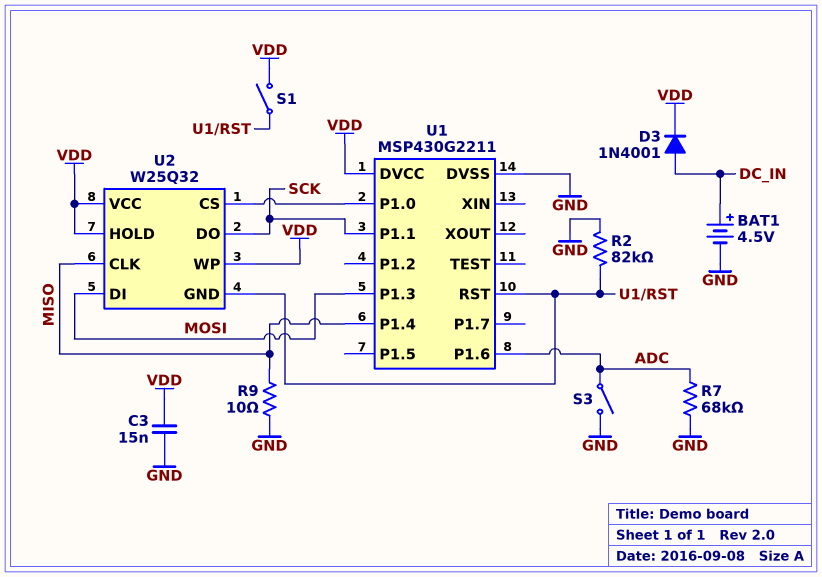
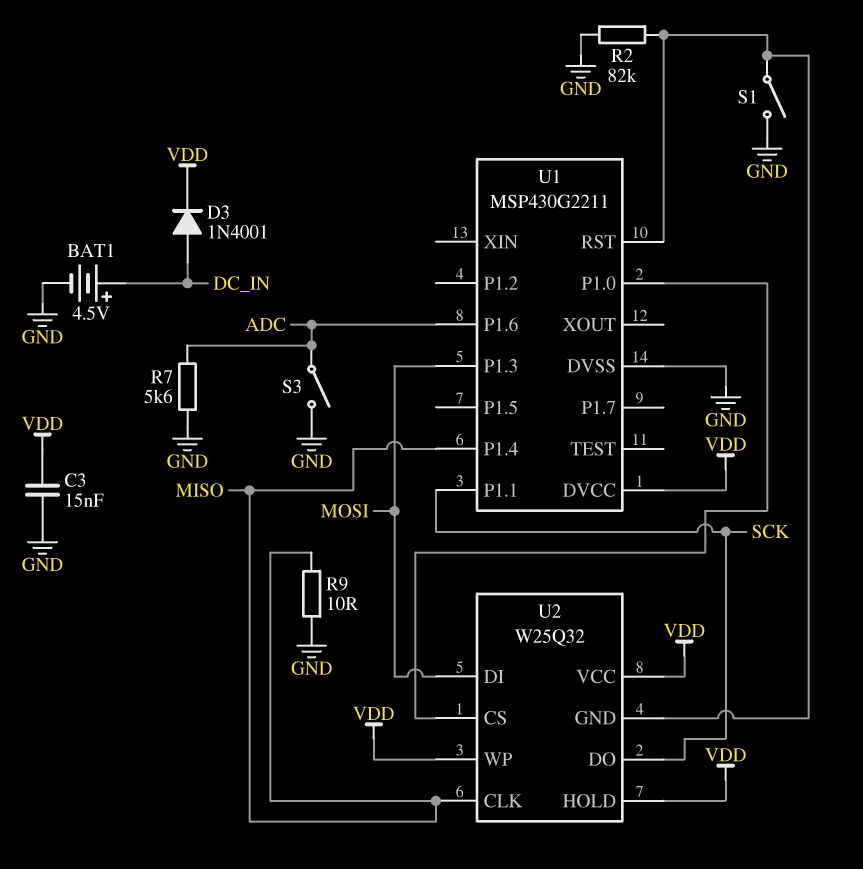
R7: 68k (ADC, GND) -> 5.6k (ADC, GND)
S1: switch (U1/RST, VDD) -> switch (GND, U1/RST)

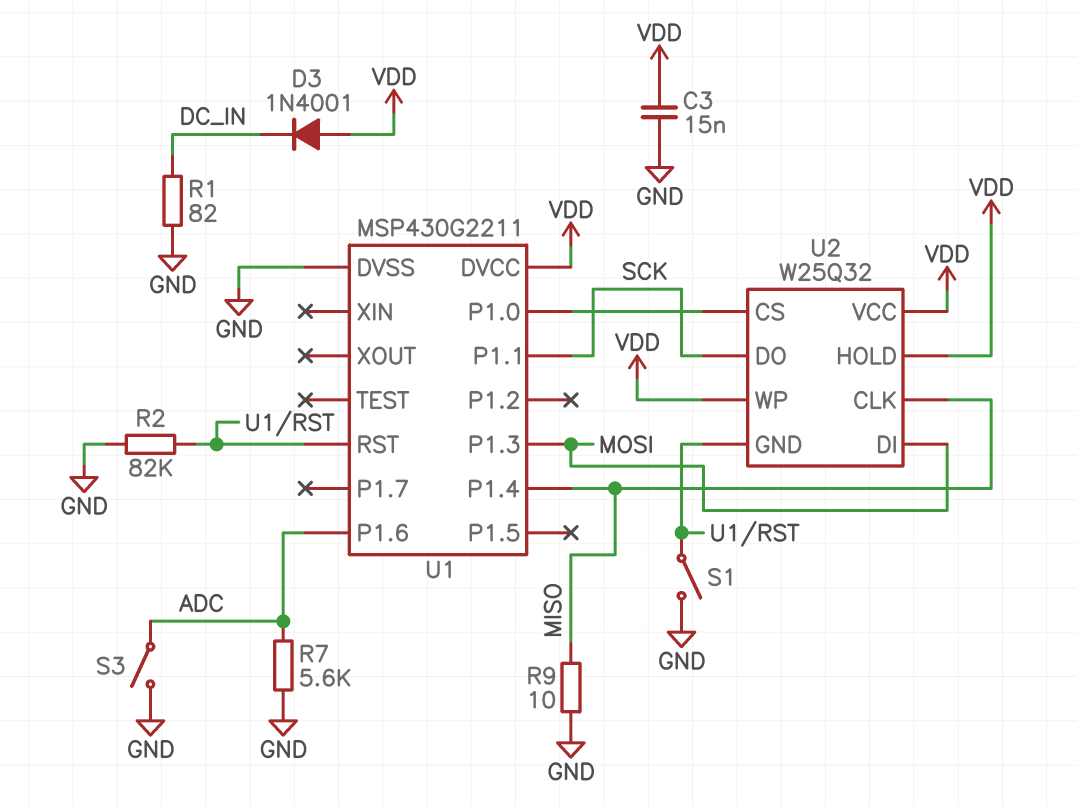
BAT1: 4.5V (plus DC_IN, minus GND) -> none
D3: diode 1N4001 (A DC_IN, K VDD) -> diode 1N4001 (A VDD, K DC_IN)
R1: none -> 82 (DC_IN, GND)

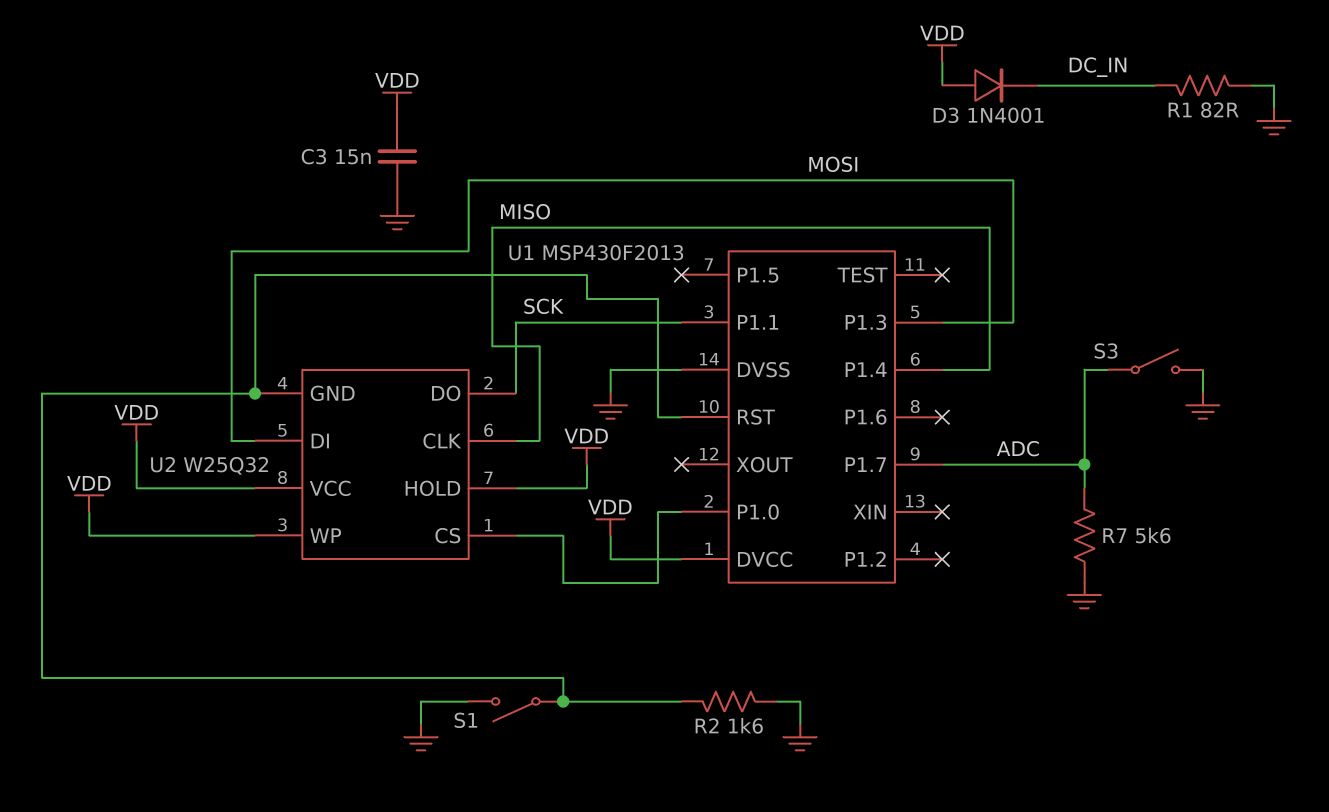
R2: 82k (GND, U1/RST) -> 1.6k (GND, U1/RST)
R9: 10 (GND, MISO) -> none
U1: MSP430G2211 -> MSP430F2013
U1 pin P1.6: ADC -> none
U1 pin P1.7: none -> ADC

